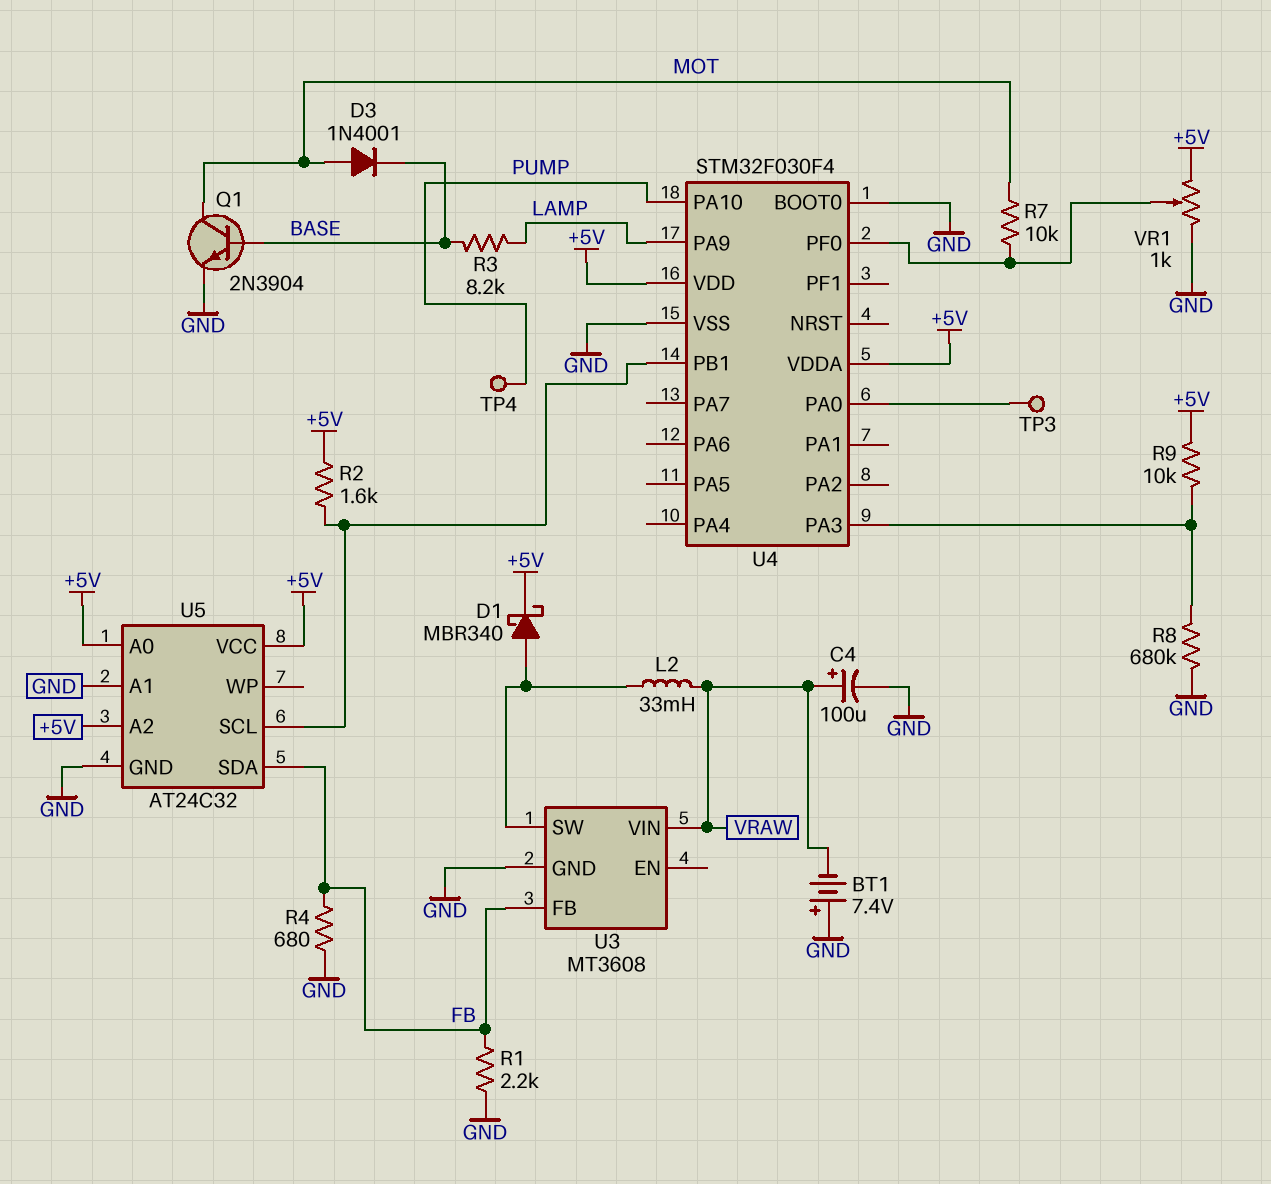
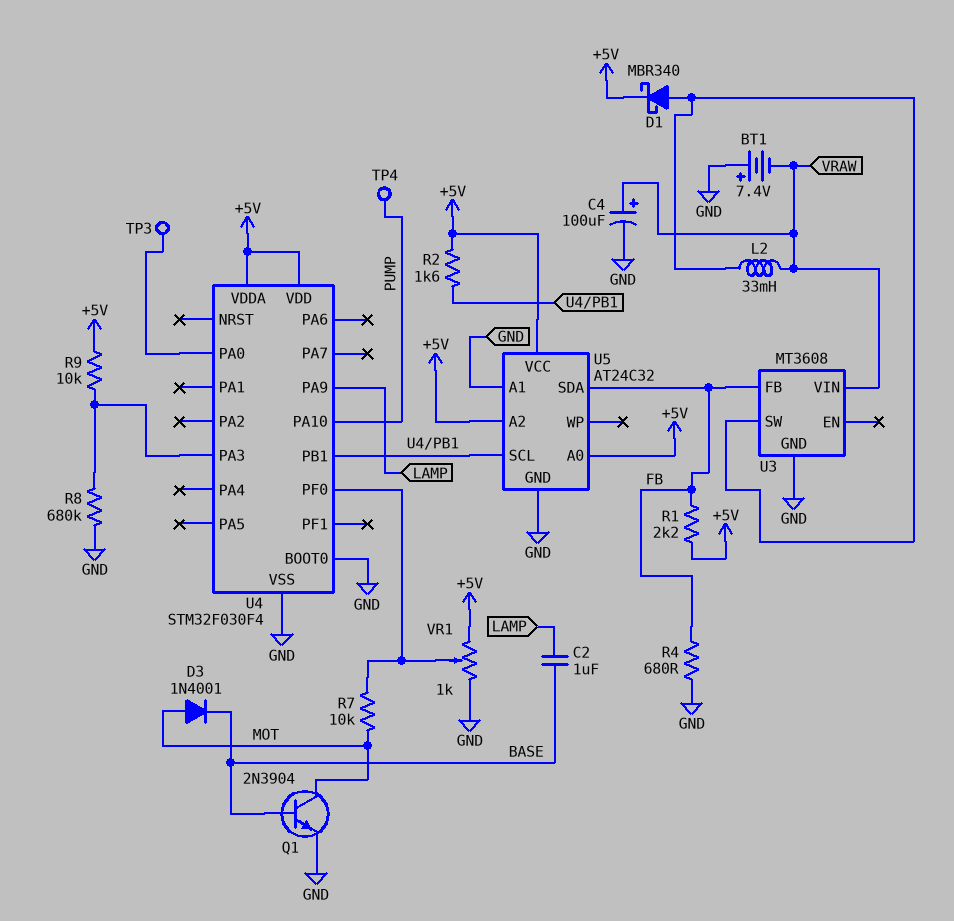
C2: none -> 1uF (BASE, LAMP)
R1: 2.2k (FB, GND) -> 2.2k (+5V, FB)
R3: 8.2k (BASE, LAMP) -> none

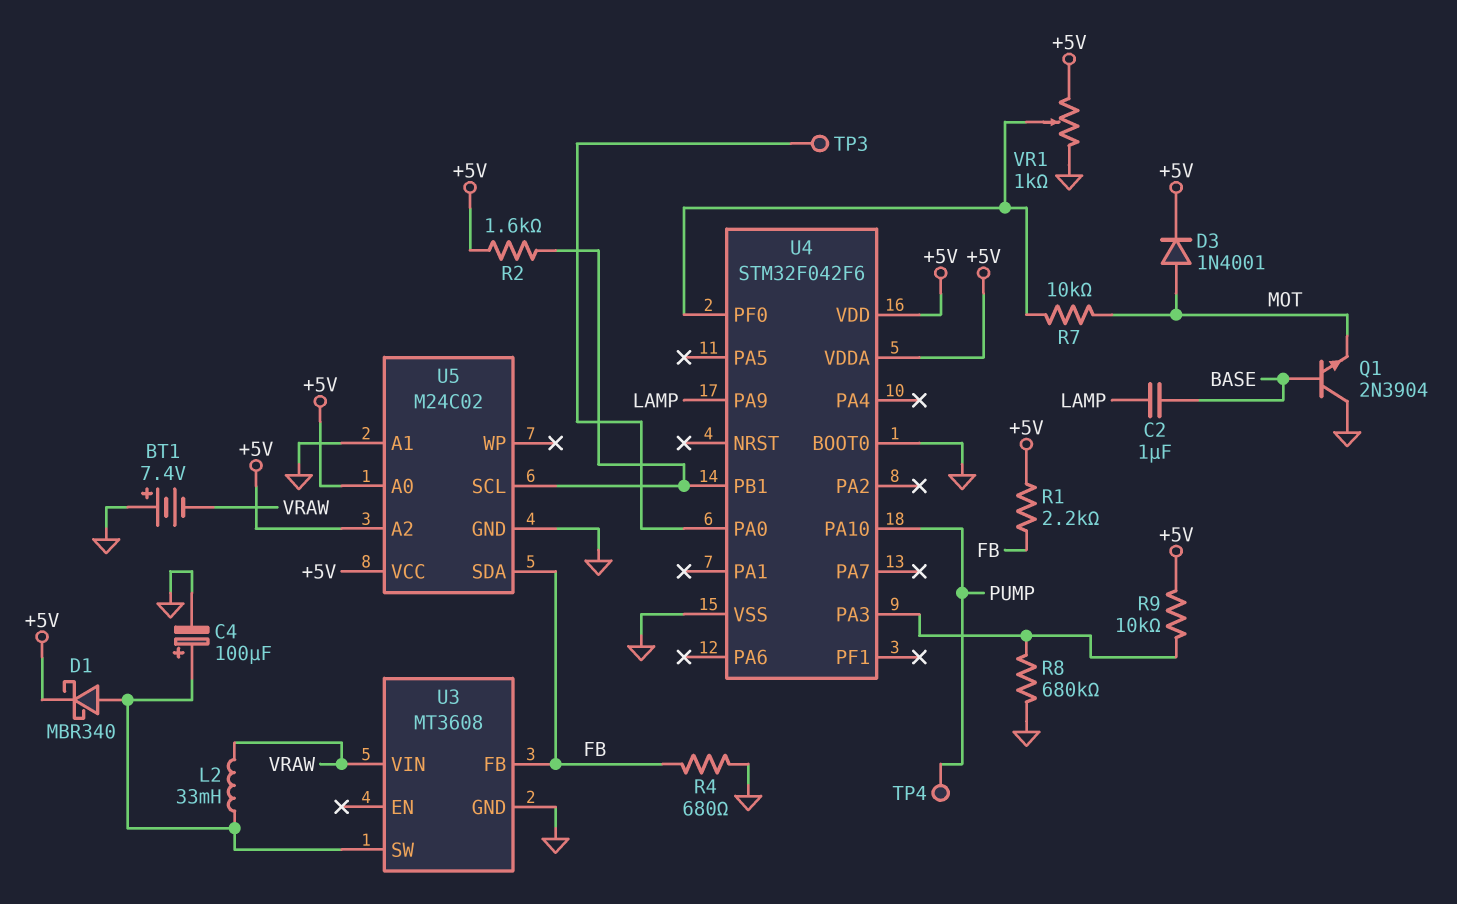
C4: 100uF (plus VRAW, minus GND) -> 100uF (plus U3/SW, minus GND)
D3: diode 1N4001 (A MOT, K BASE) -> diode 1N4001 (A MOT, K +5V)
Q1: NPN 2N3904 (B BASE, C MOT, E GND) -> NPN 2N3904 (B BASE, C GND, E MOT)
U4: STM32F030F4 -> STM32F042F6
U5: AT24C32 -> M24C02

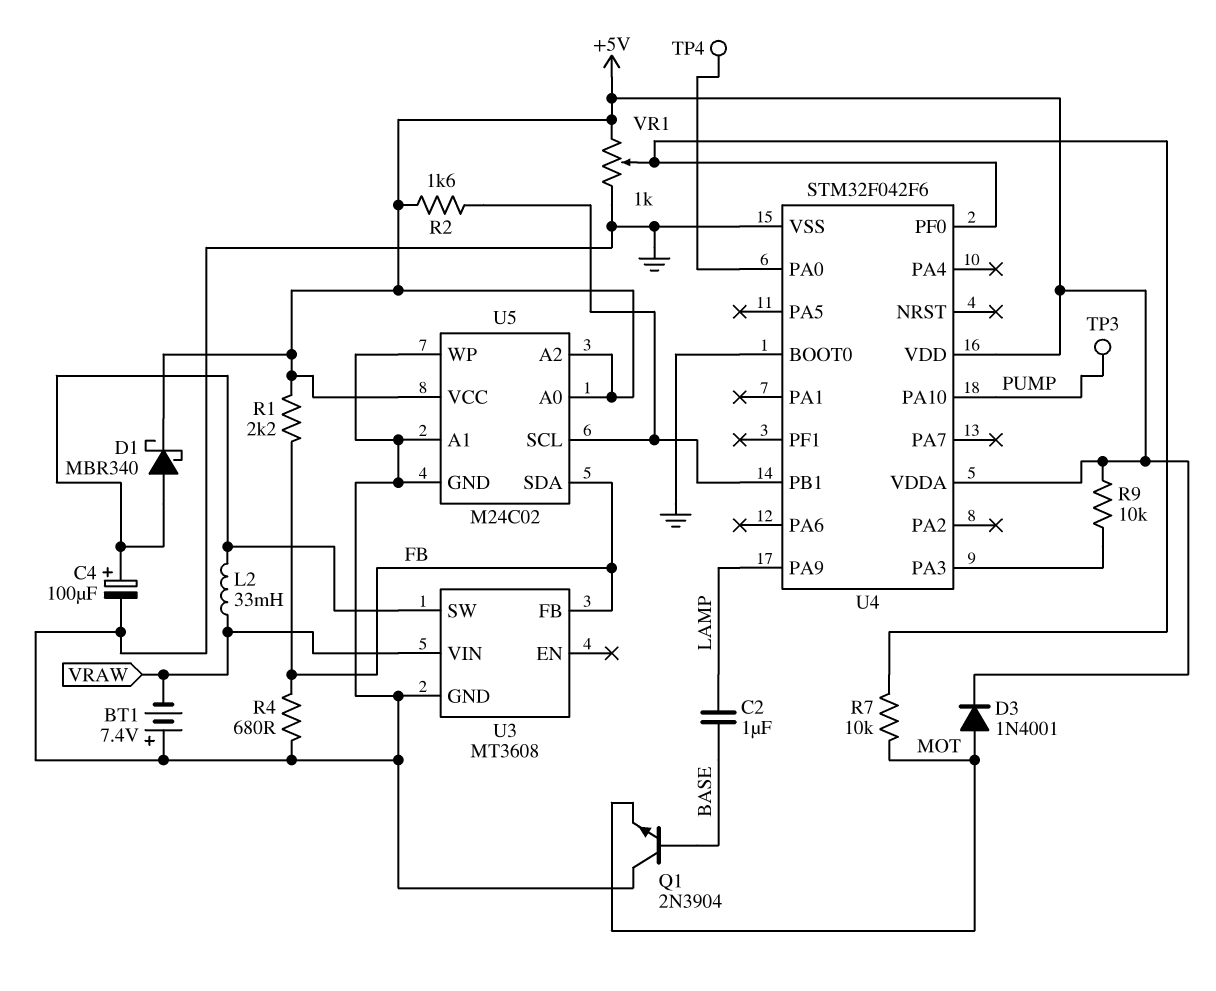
R8: 680k (GND, U4/PA3) -> none
TP3: test point (U4/PA0) -> test point (PUMP)
TP4: test point (PUMP) -> test point (U4/PA0)
U5 pin WP: none -> GND

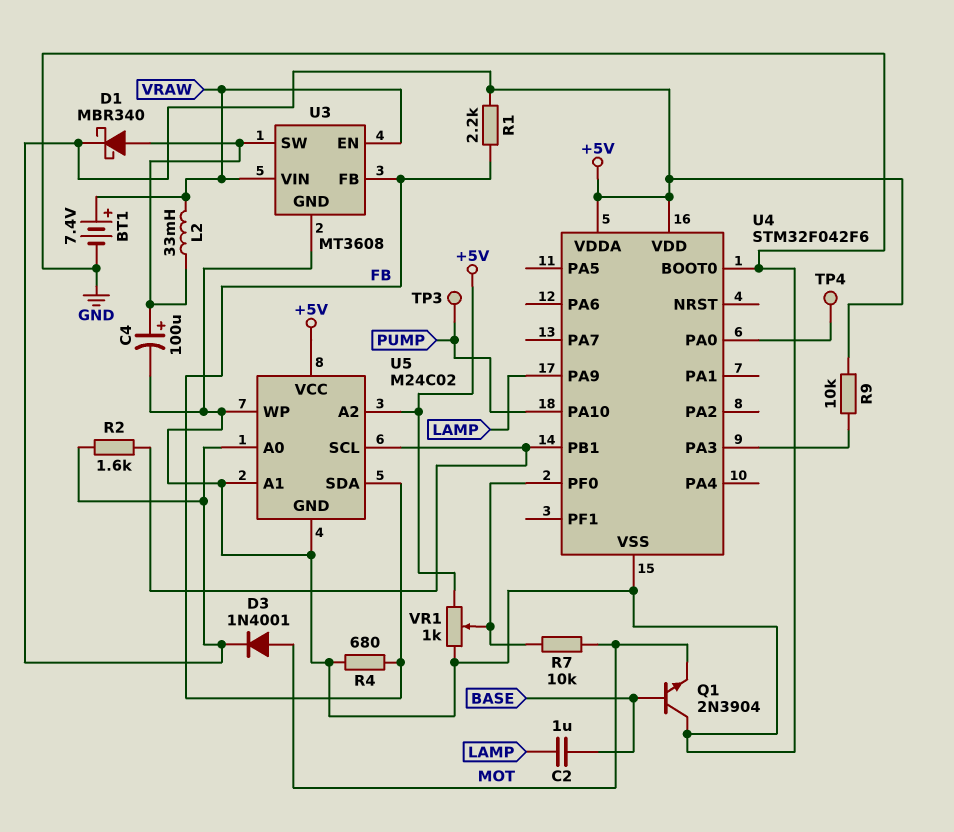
BT1: 7.4V (plus GND, minus VRAW) -> 7.4V (plus VRAW, minus GND)
U3 pin EN: none -> VRAW

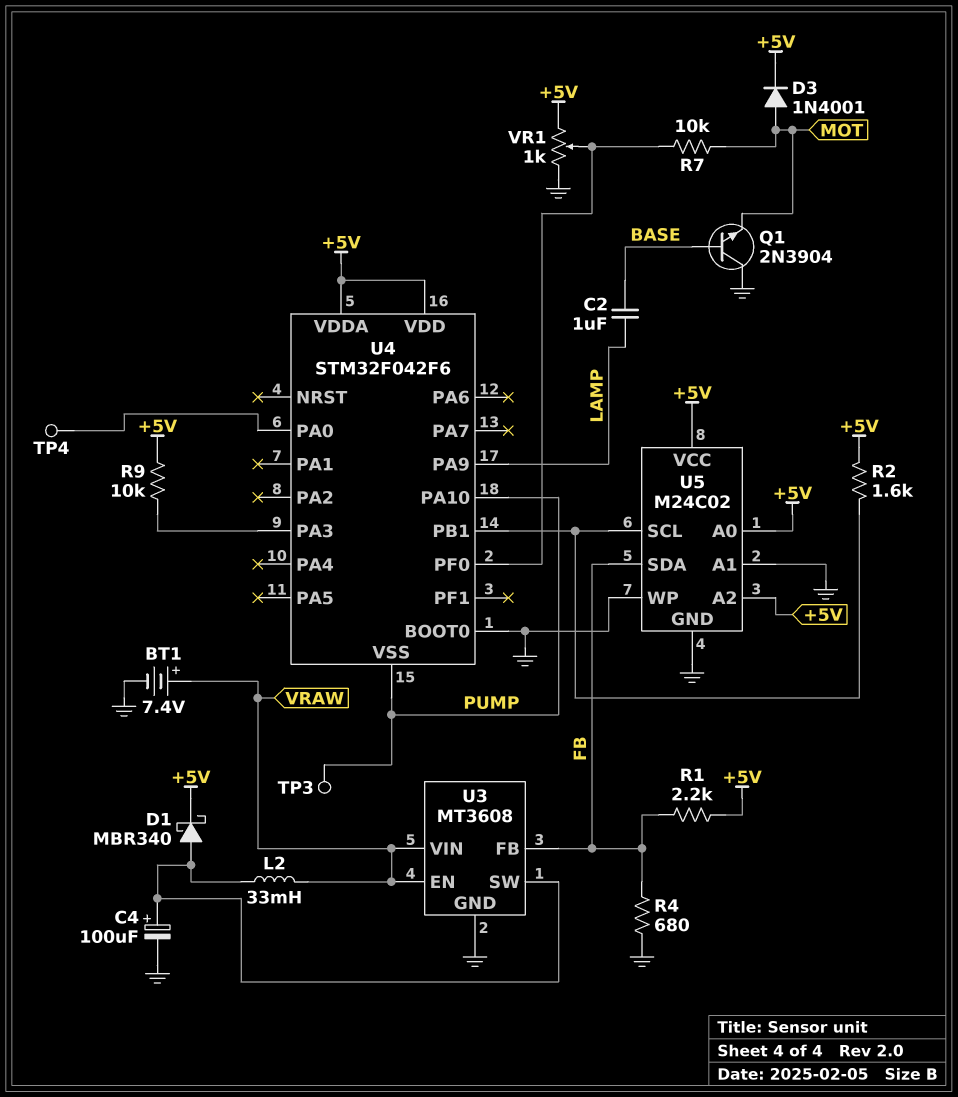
U4 pin VSS: GND -> PUMP

